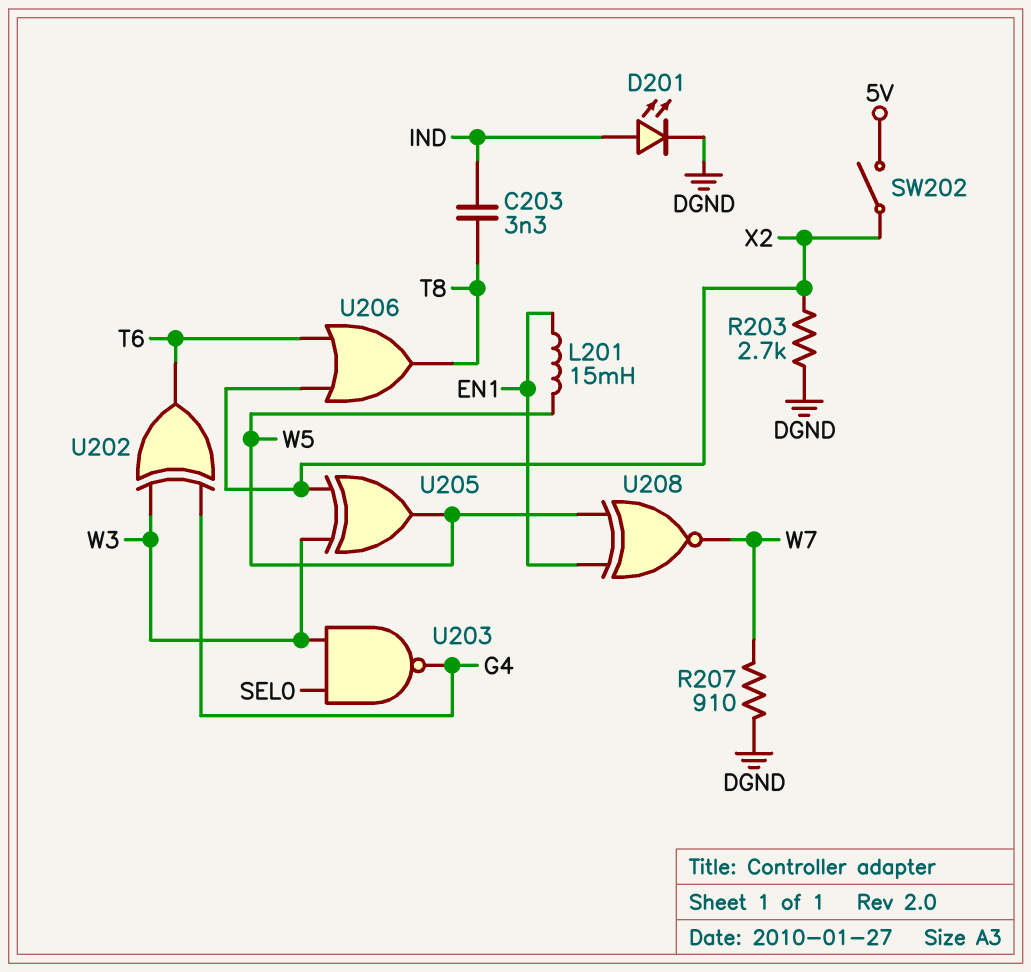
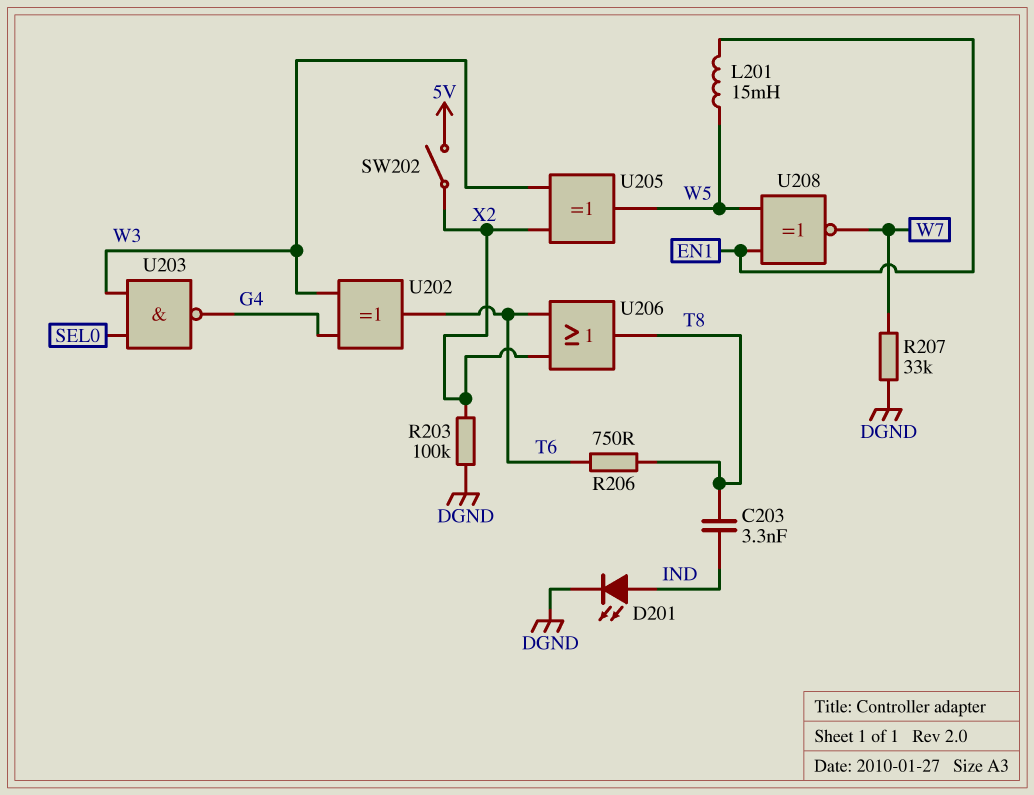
R203: 2.7k (DGND, X2) -> 100k (DGND, X2)
R206: none -> 750 (T6, T8)
R207: 910 (DGND, W7) -> 33k (DGND, W7)

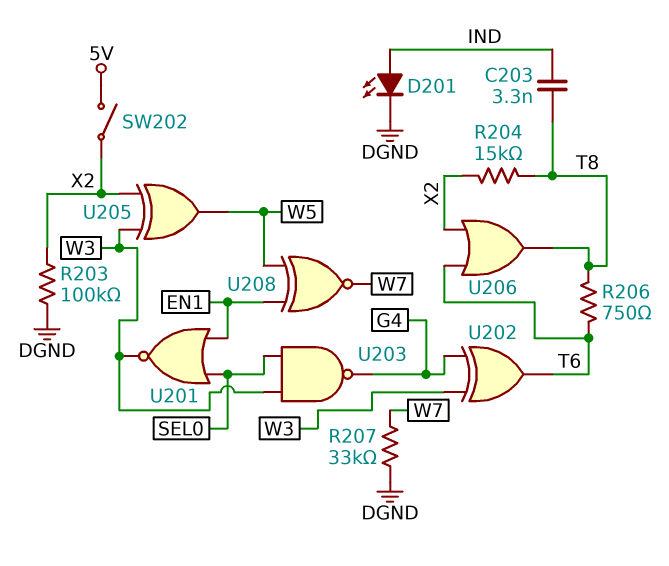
L201: 15mH (EN1, W5) -> none
R204: none -> 15k (T8, X2)
U201: none -> NOR (in EN1, in SEL0, out W3)

